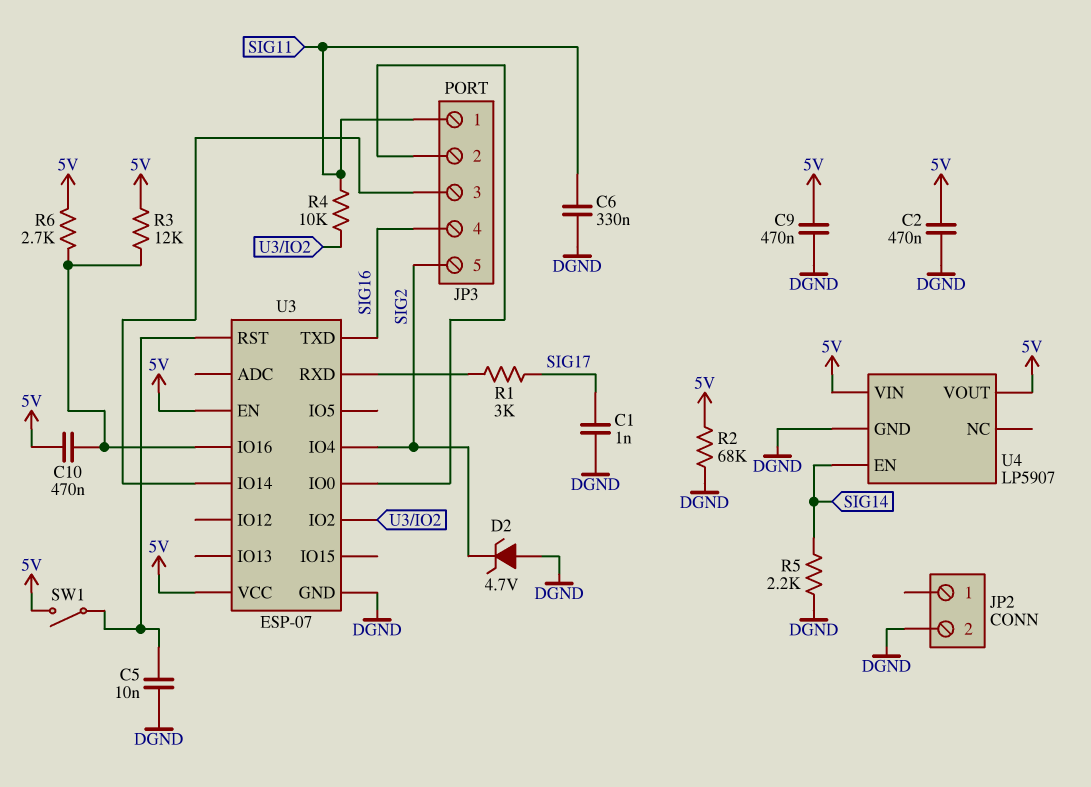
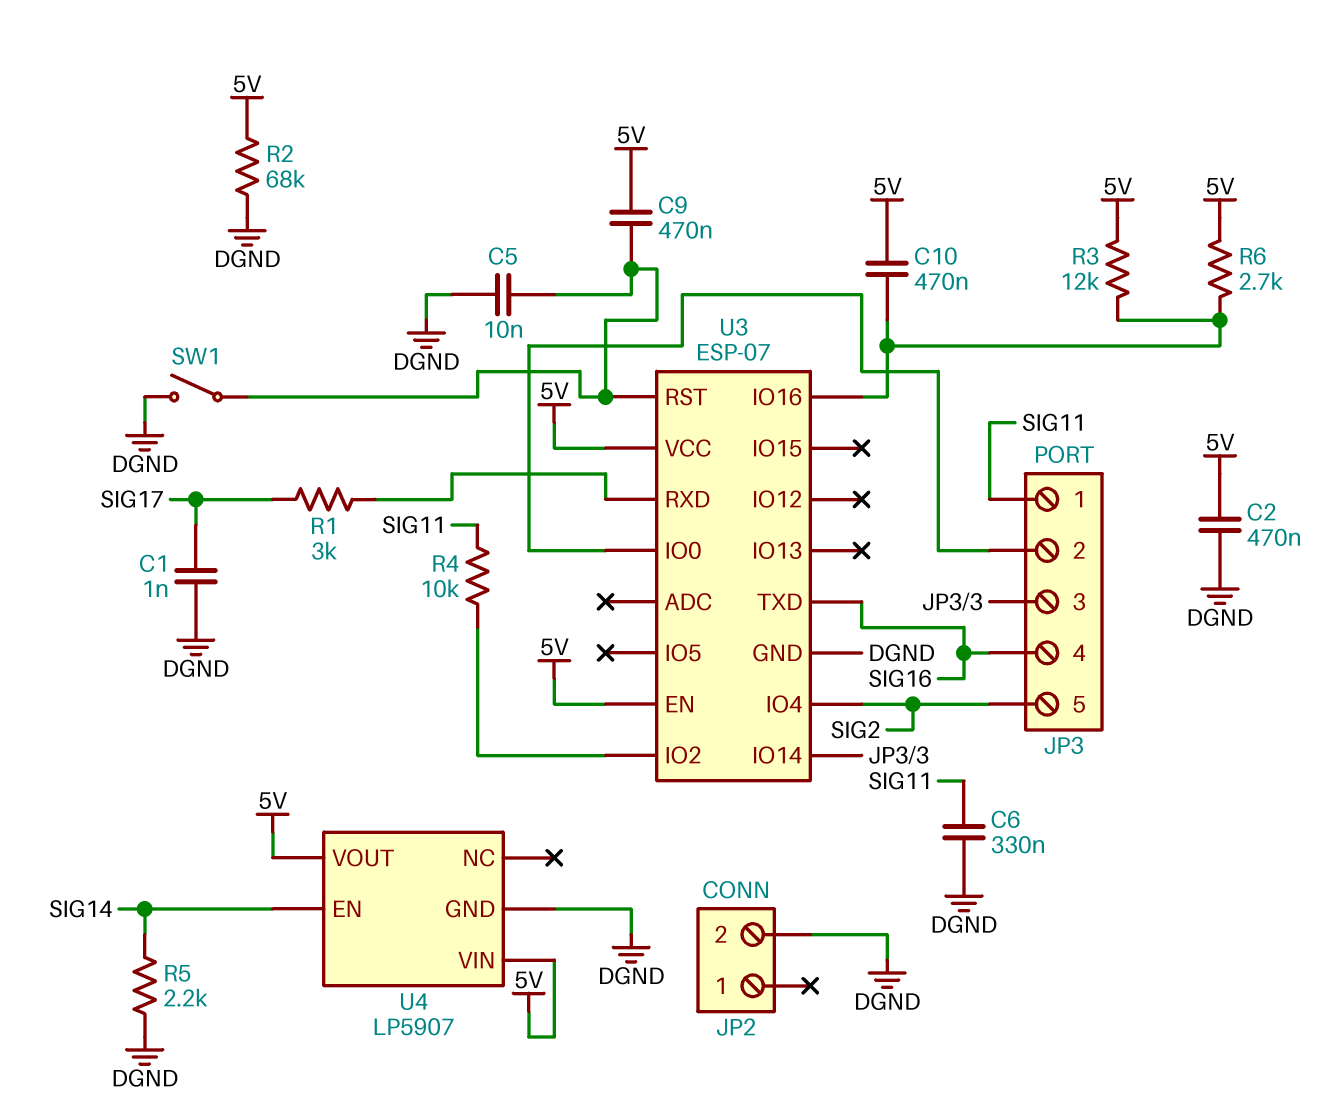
C9: 470nF (5V, DGND) -> 470nF (5V, U3/RST)
D2: zener 4.7V (A DGND, K SIG2) -> none
SW1: switch (5V, U3/RST) -> switch (DGND, U3/RST)

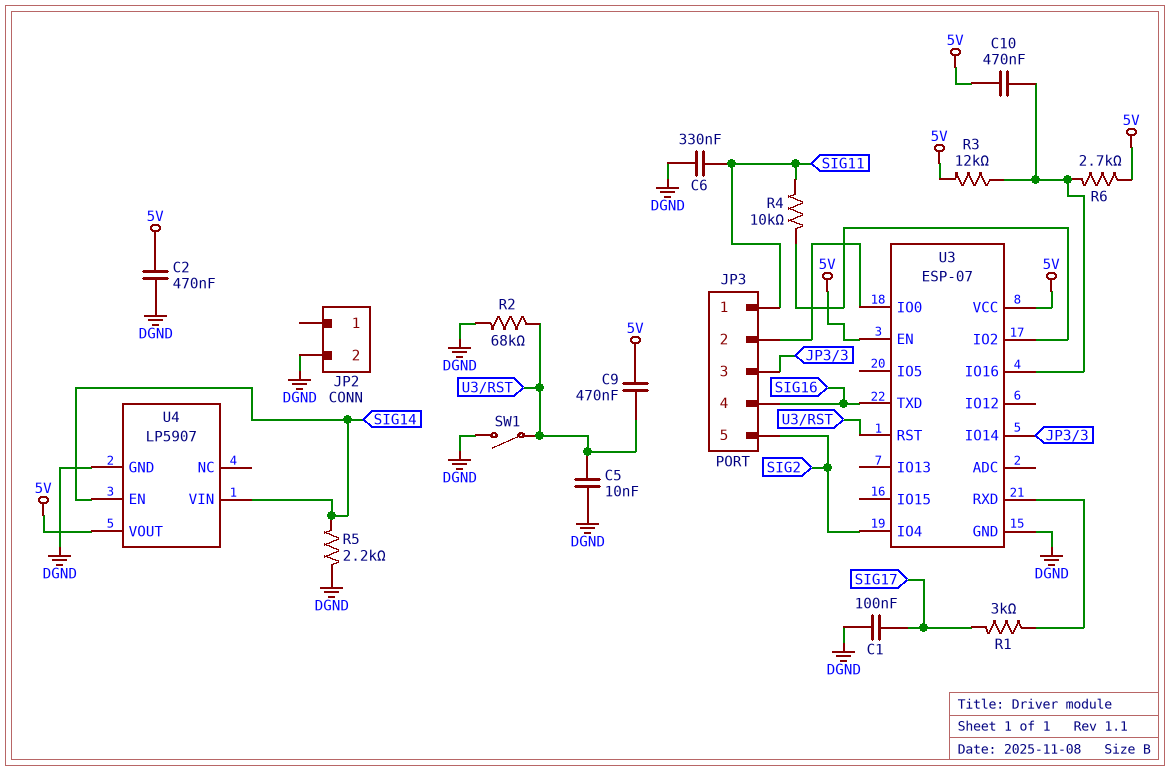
C1: 1nF (DGND, SIG17) -> 100nF (DGND, SIG17)
R2: 68k (5V, DGND) -> 68k (DGND, U3/RST)
U4 pin VIN: 5V -> SIG14

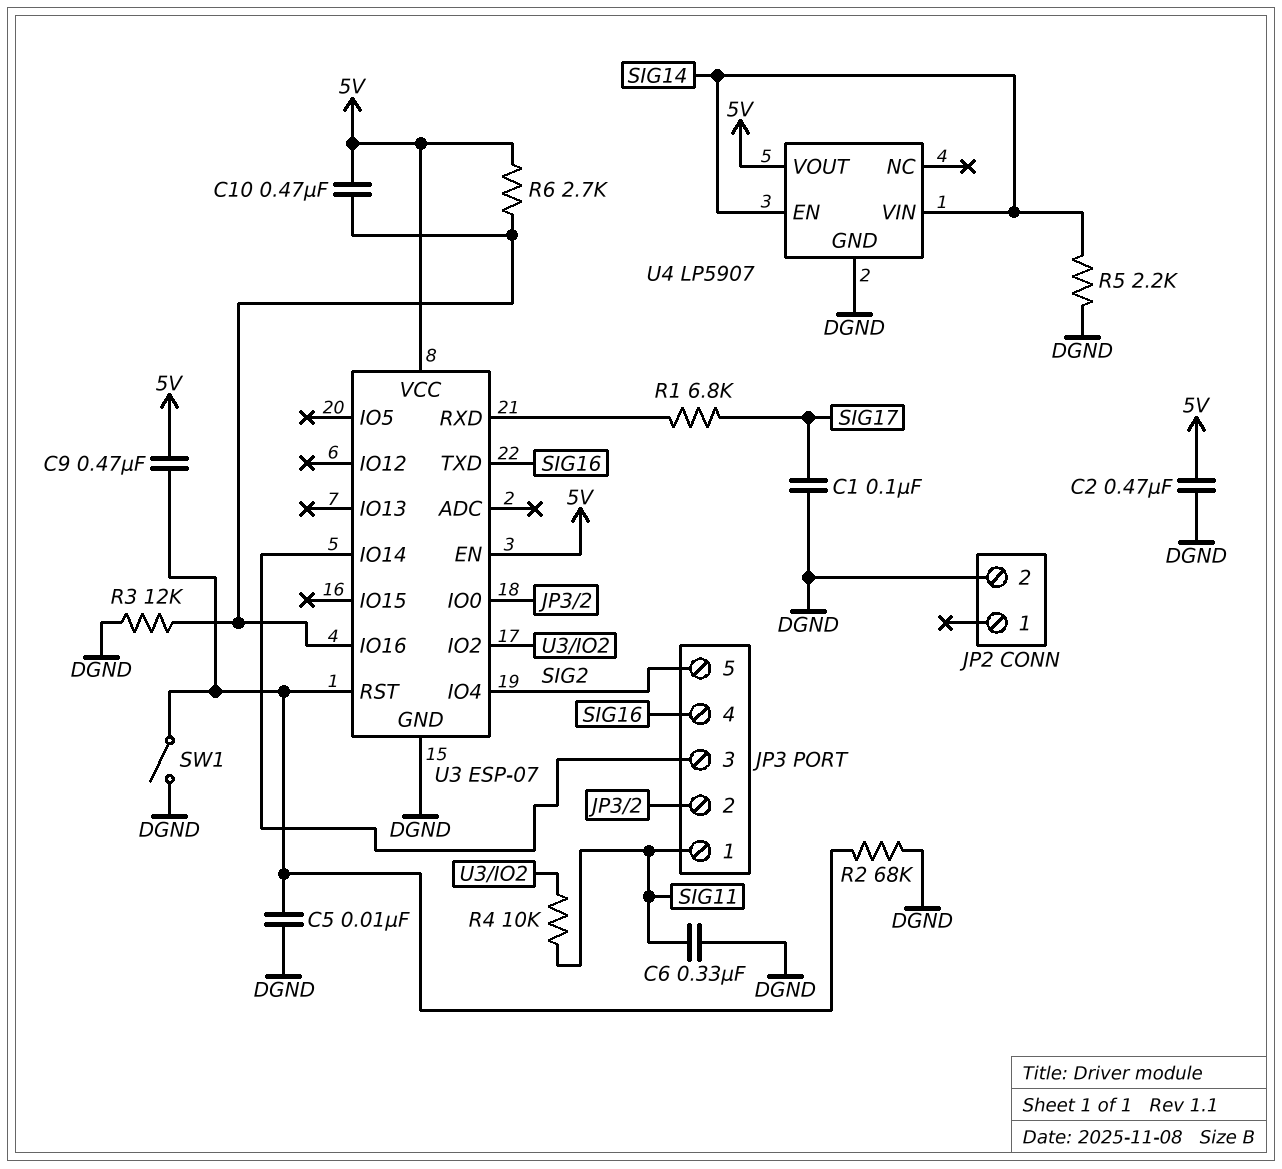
R1: 3k (SIG17, U3/RXD) -> 6.8k (SIG17, U3/RXD)
R3: 12k (5V, U3/IO16) -> 12k (DGND, U3/IO16)

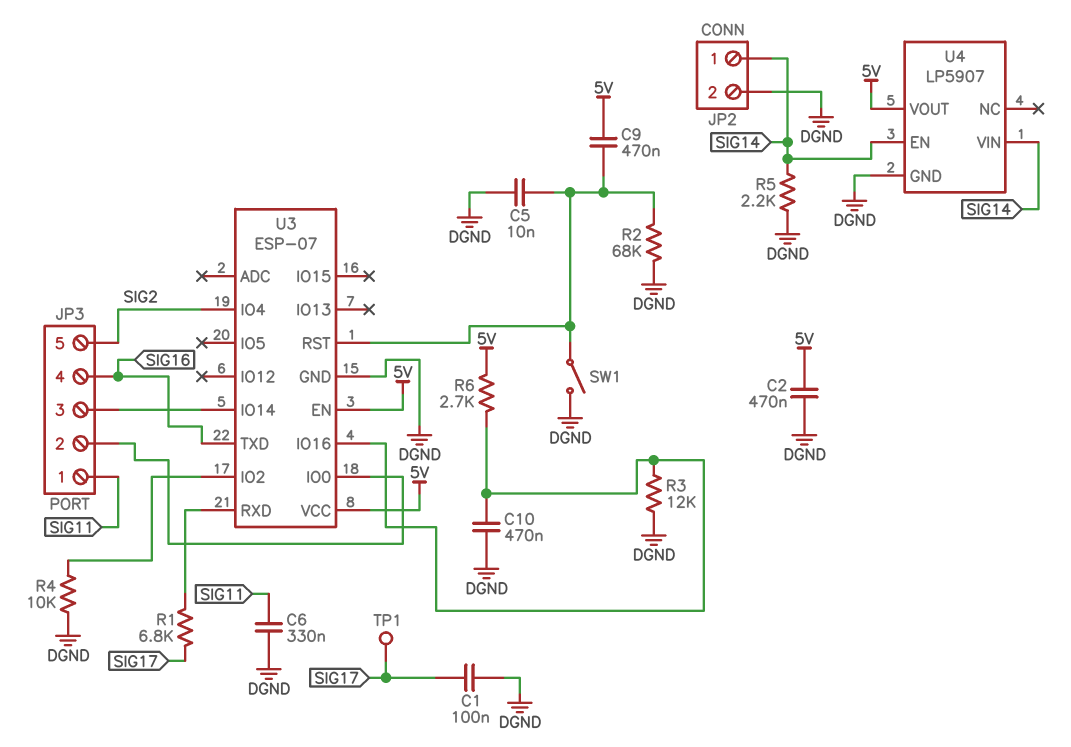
C10: 470nF (5V, U3/IO16) -> 470nF (DGND, U3/IO16)
JP2 pin 1: none -> SIG14
R4: 10k (SIG11, U3/IO2) -> 10k (DGND, U3/IO2)
TP1: none -> test point (SIG17)

